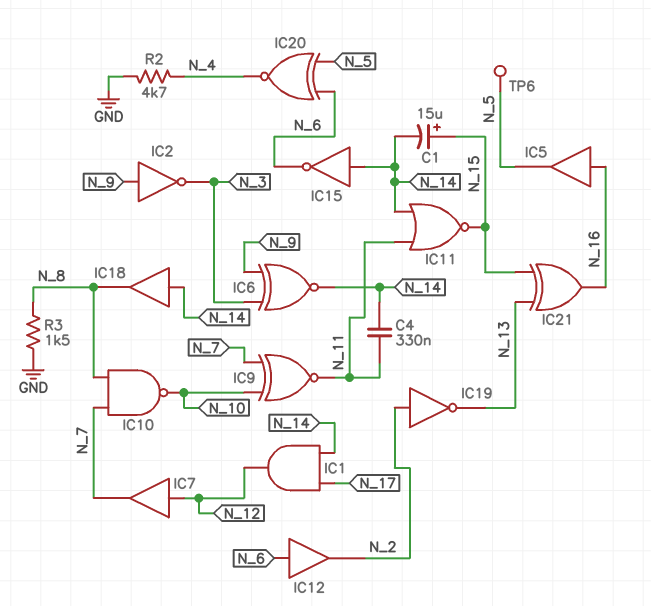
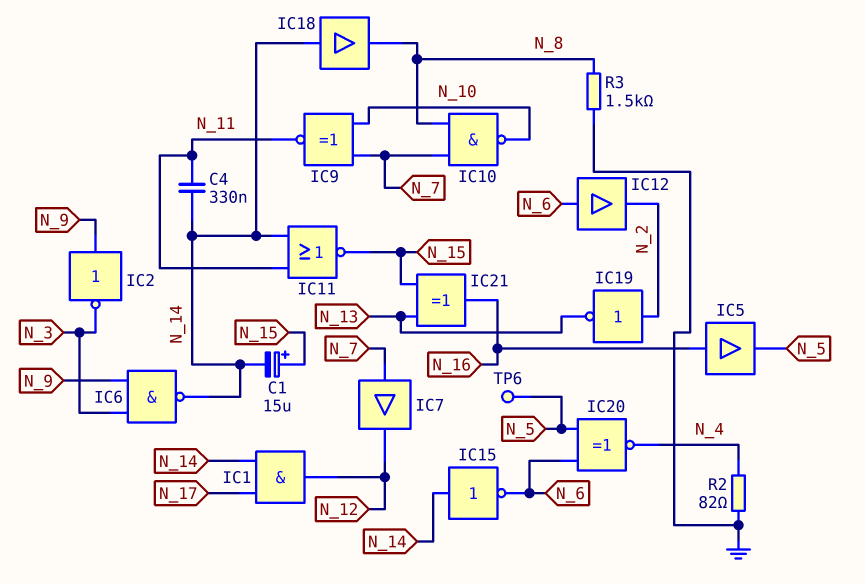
IC6: XNOR (in N_3, in N_9, out N_14) -> NAND (in N_3, in N_9, out N_14)
IC7: buffer (in N_12, out N_7) -> buffer (in N_7, out N_12)
R2: 4.7k (GND, N_4) -> 82 (GND, N_4)

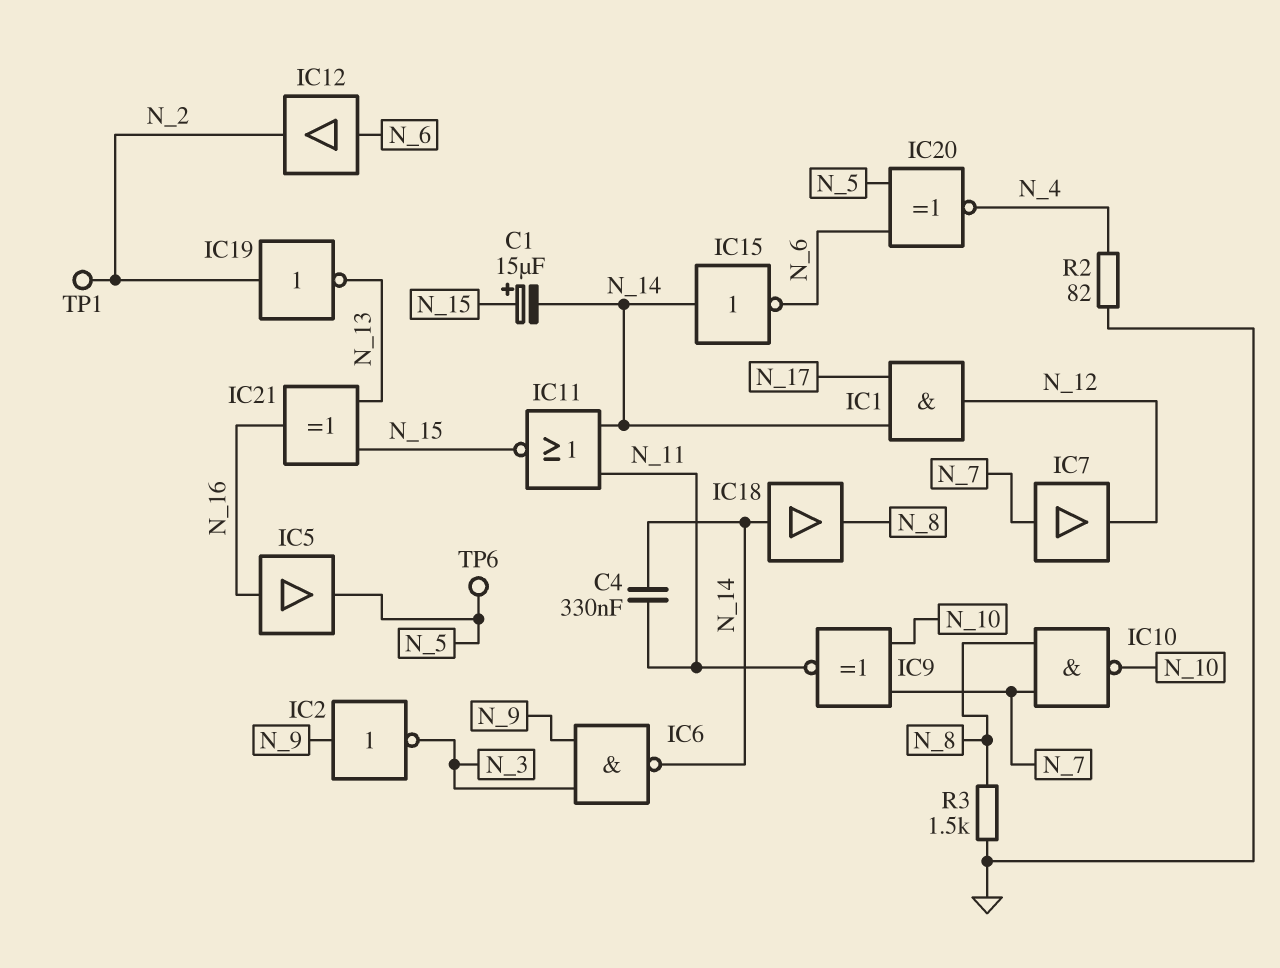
TP1: none -> test point (N_2)

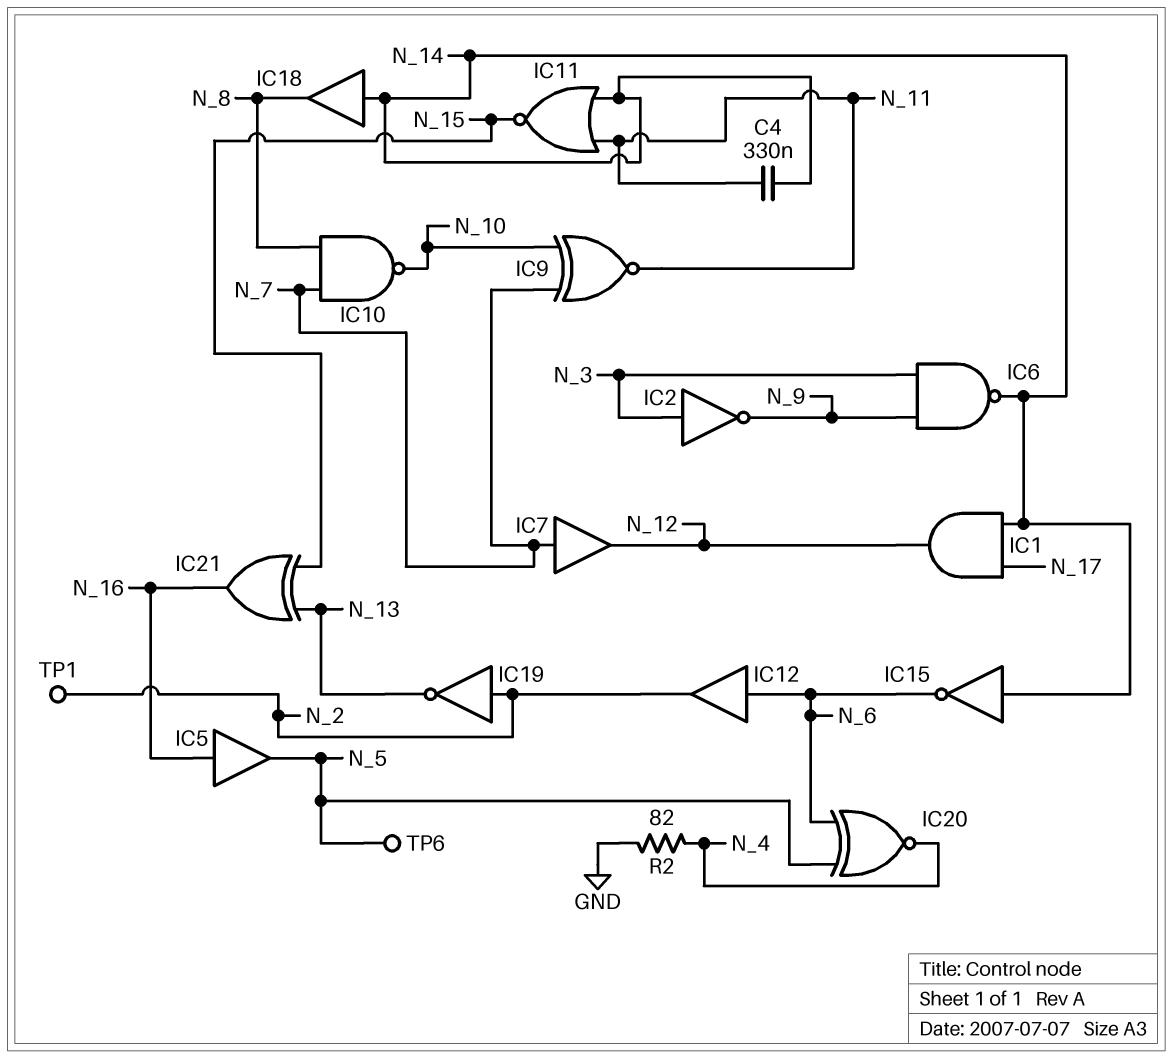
C1: 15uF (plus N_15, minus N_14) -> none
IC2: NOT (in N_9, out N_3) -> NOT (in N_3, out N_9)
R3: 1.5k (GND, N_8) -> none

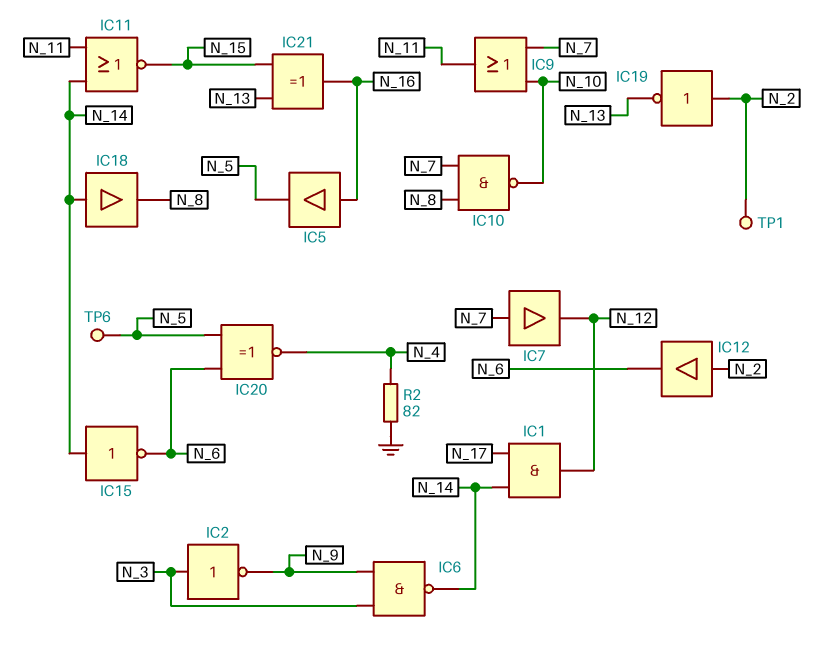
C4: 330nF (N_11, N_14) -> none
IC9: XNOR (in N_7, in N_10, out N_11) -> OR (in N_7, in N_10, out N_11)
IC12: buffer (in N_6, out N_2) -> buffer (in N_2, out N_6)

